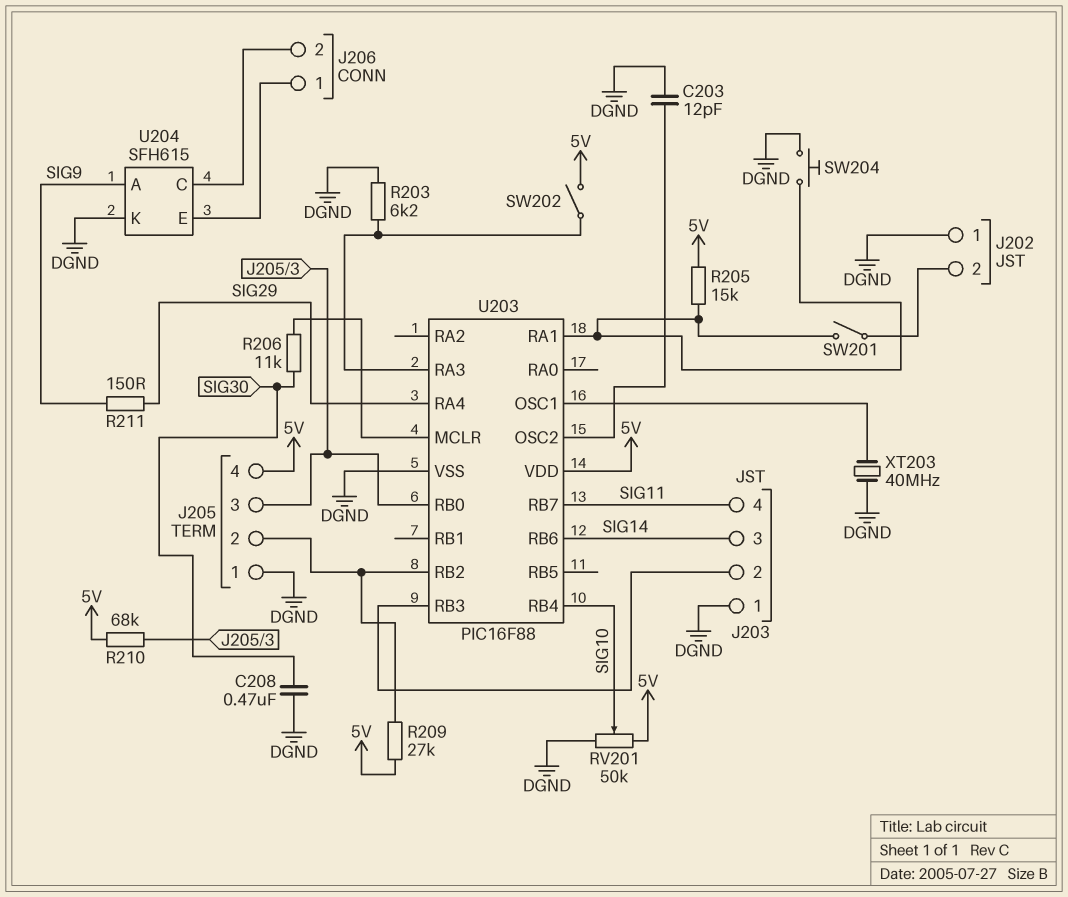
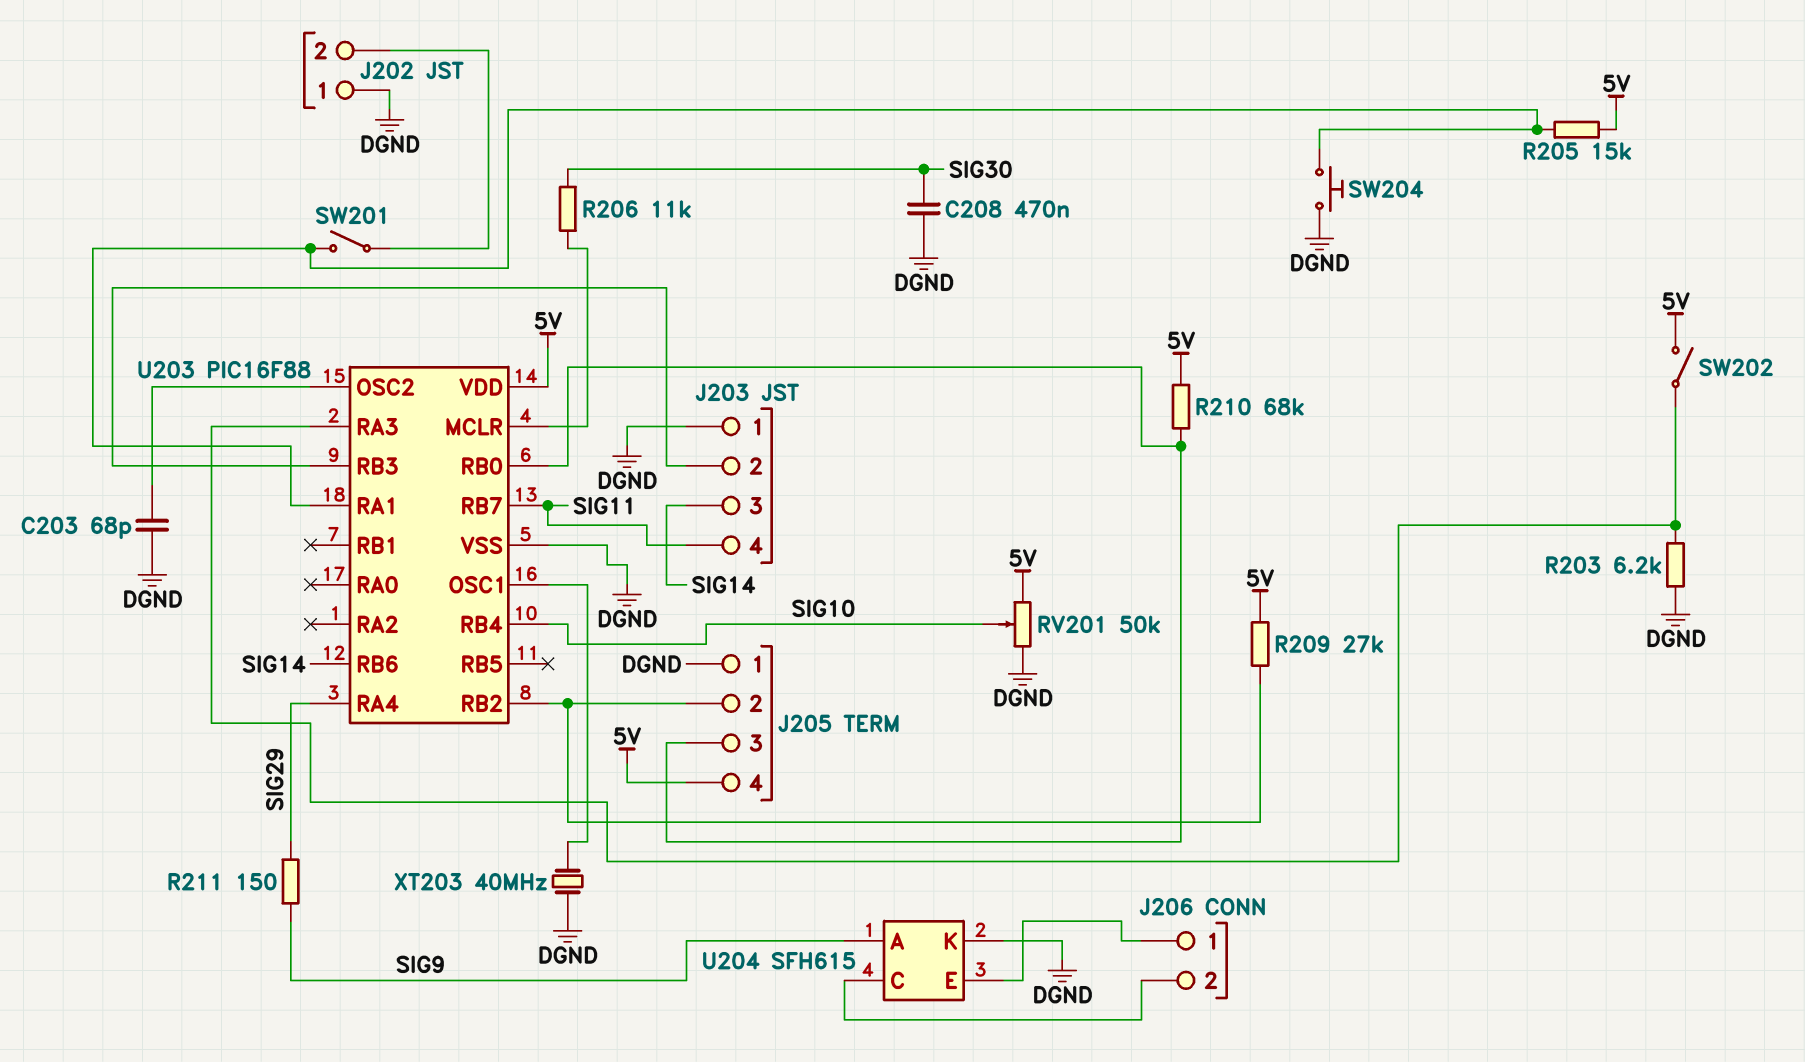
C203: 12pF (DGND, U203/OSC2) -> 68pF (DGND, U203/OSC2)

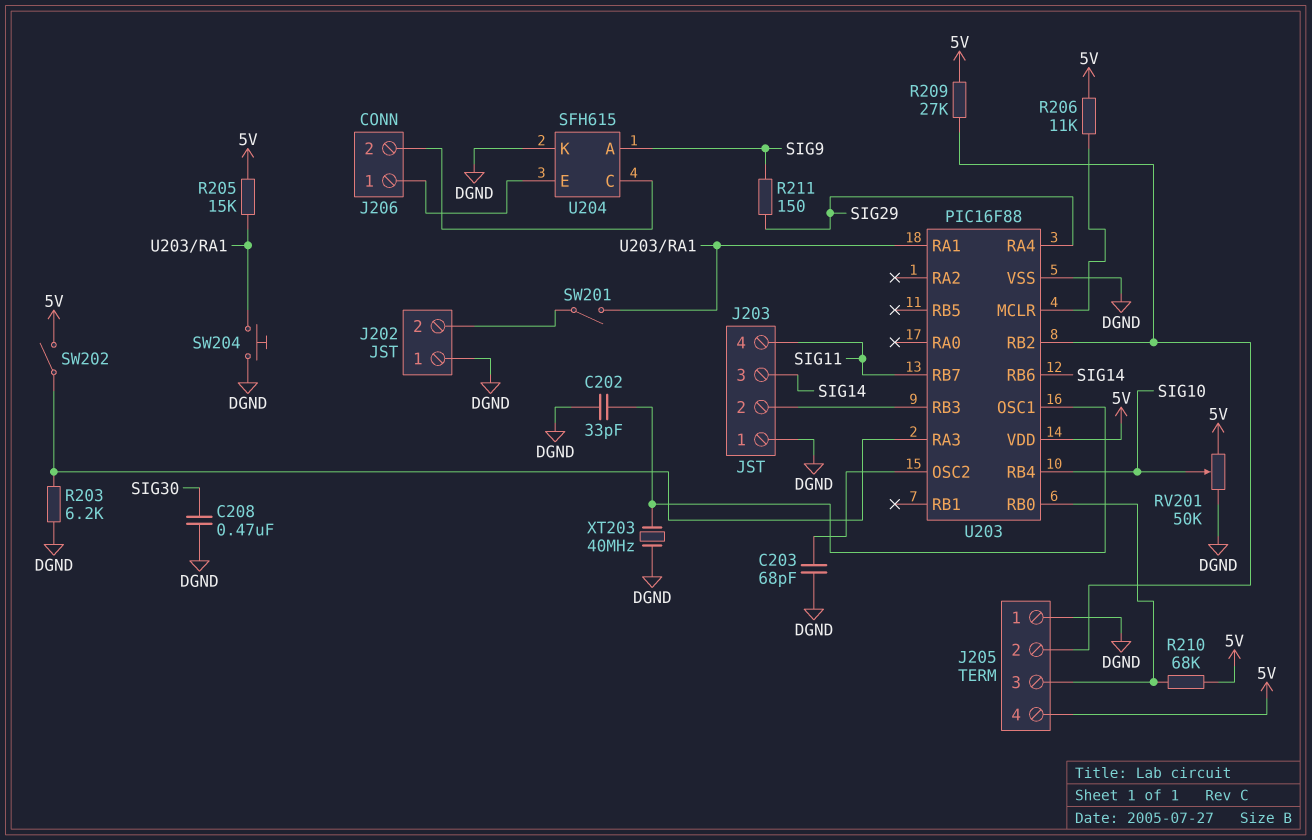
C202: none -> 33pF (DGND, U203/OSC1)
R206: 11k (SIG30, U203/MCLR) -> 11k (5V, U203/MCLR)

